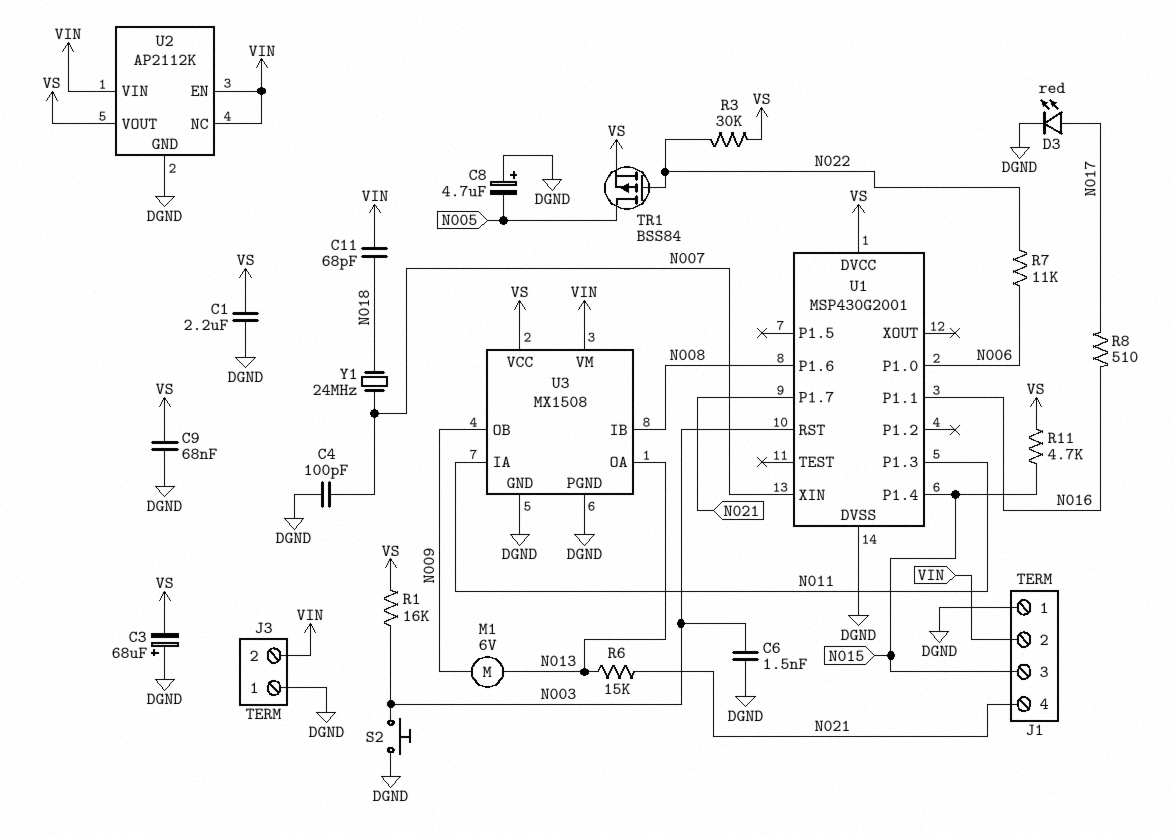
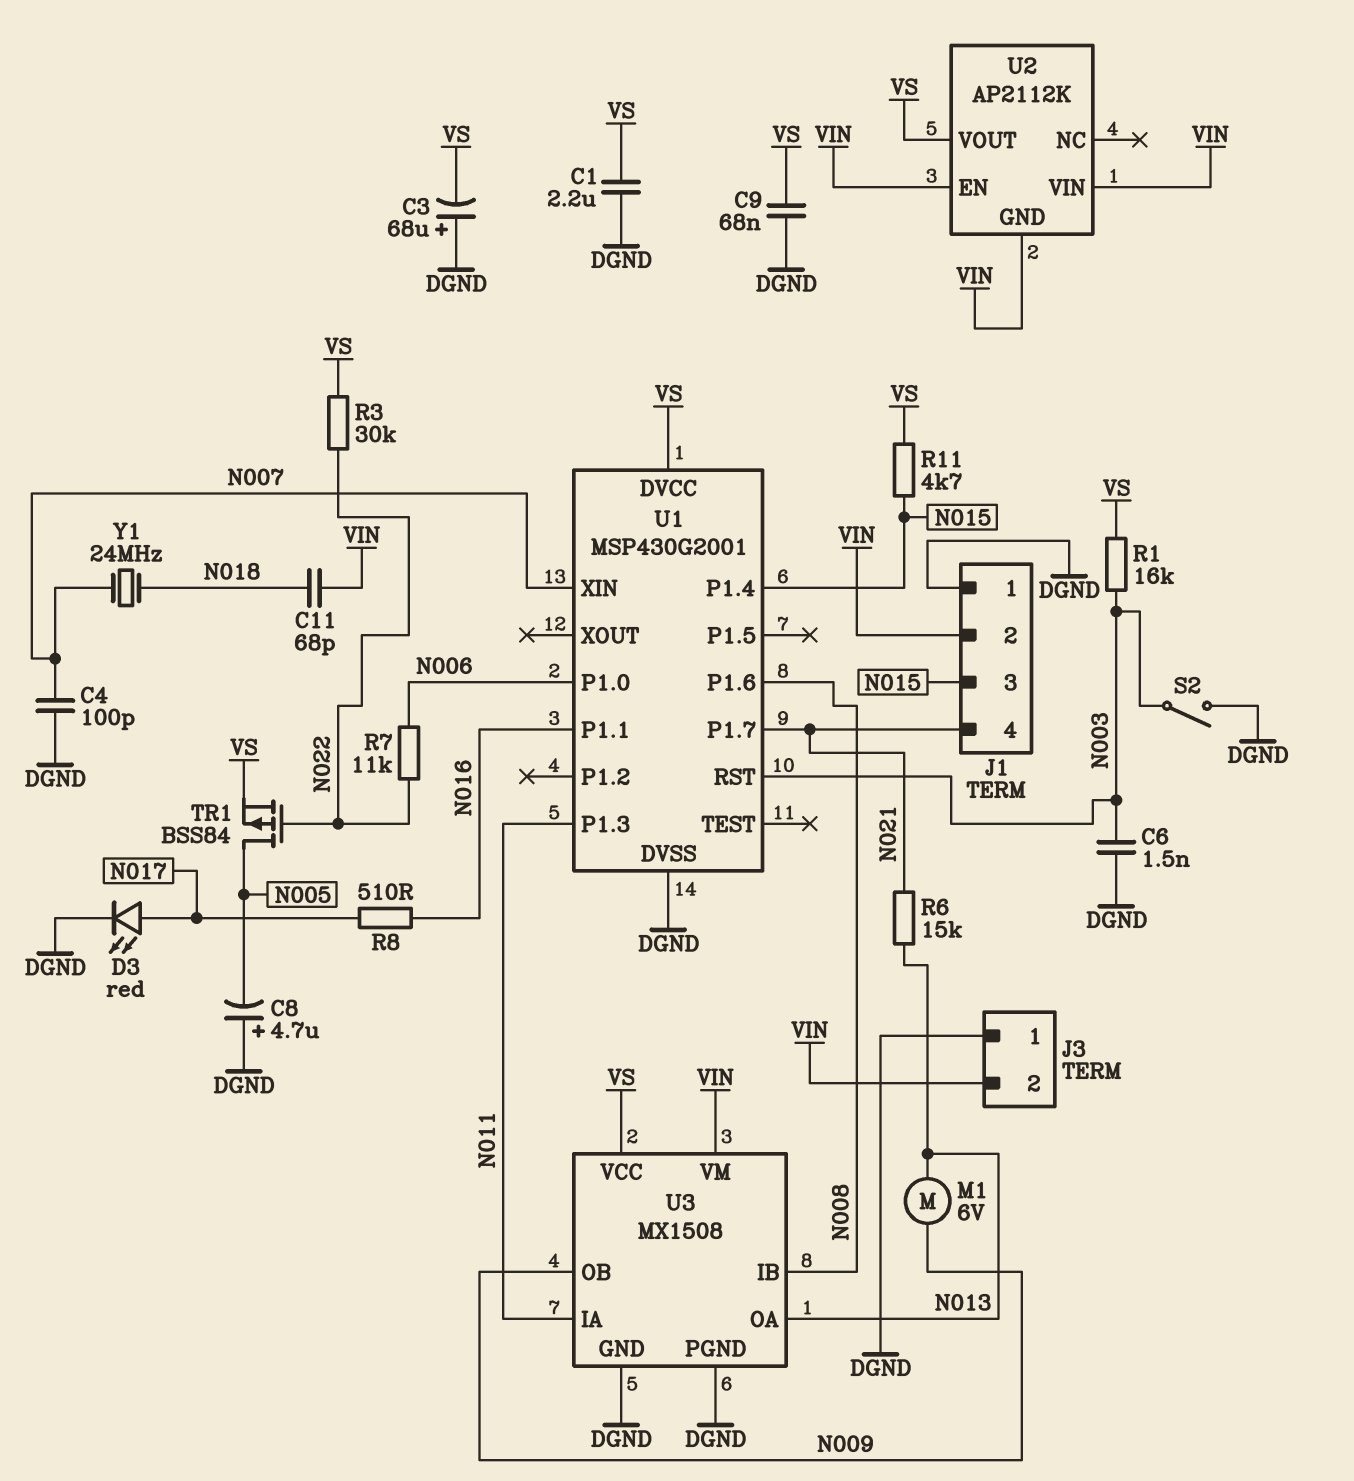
S2: button (DGND, N003) -> switch (DGND, N003)
U2 pin GND: DGND -> VIN
U2 pin NC: VIN -> none

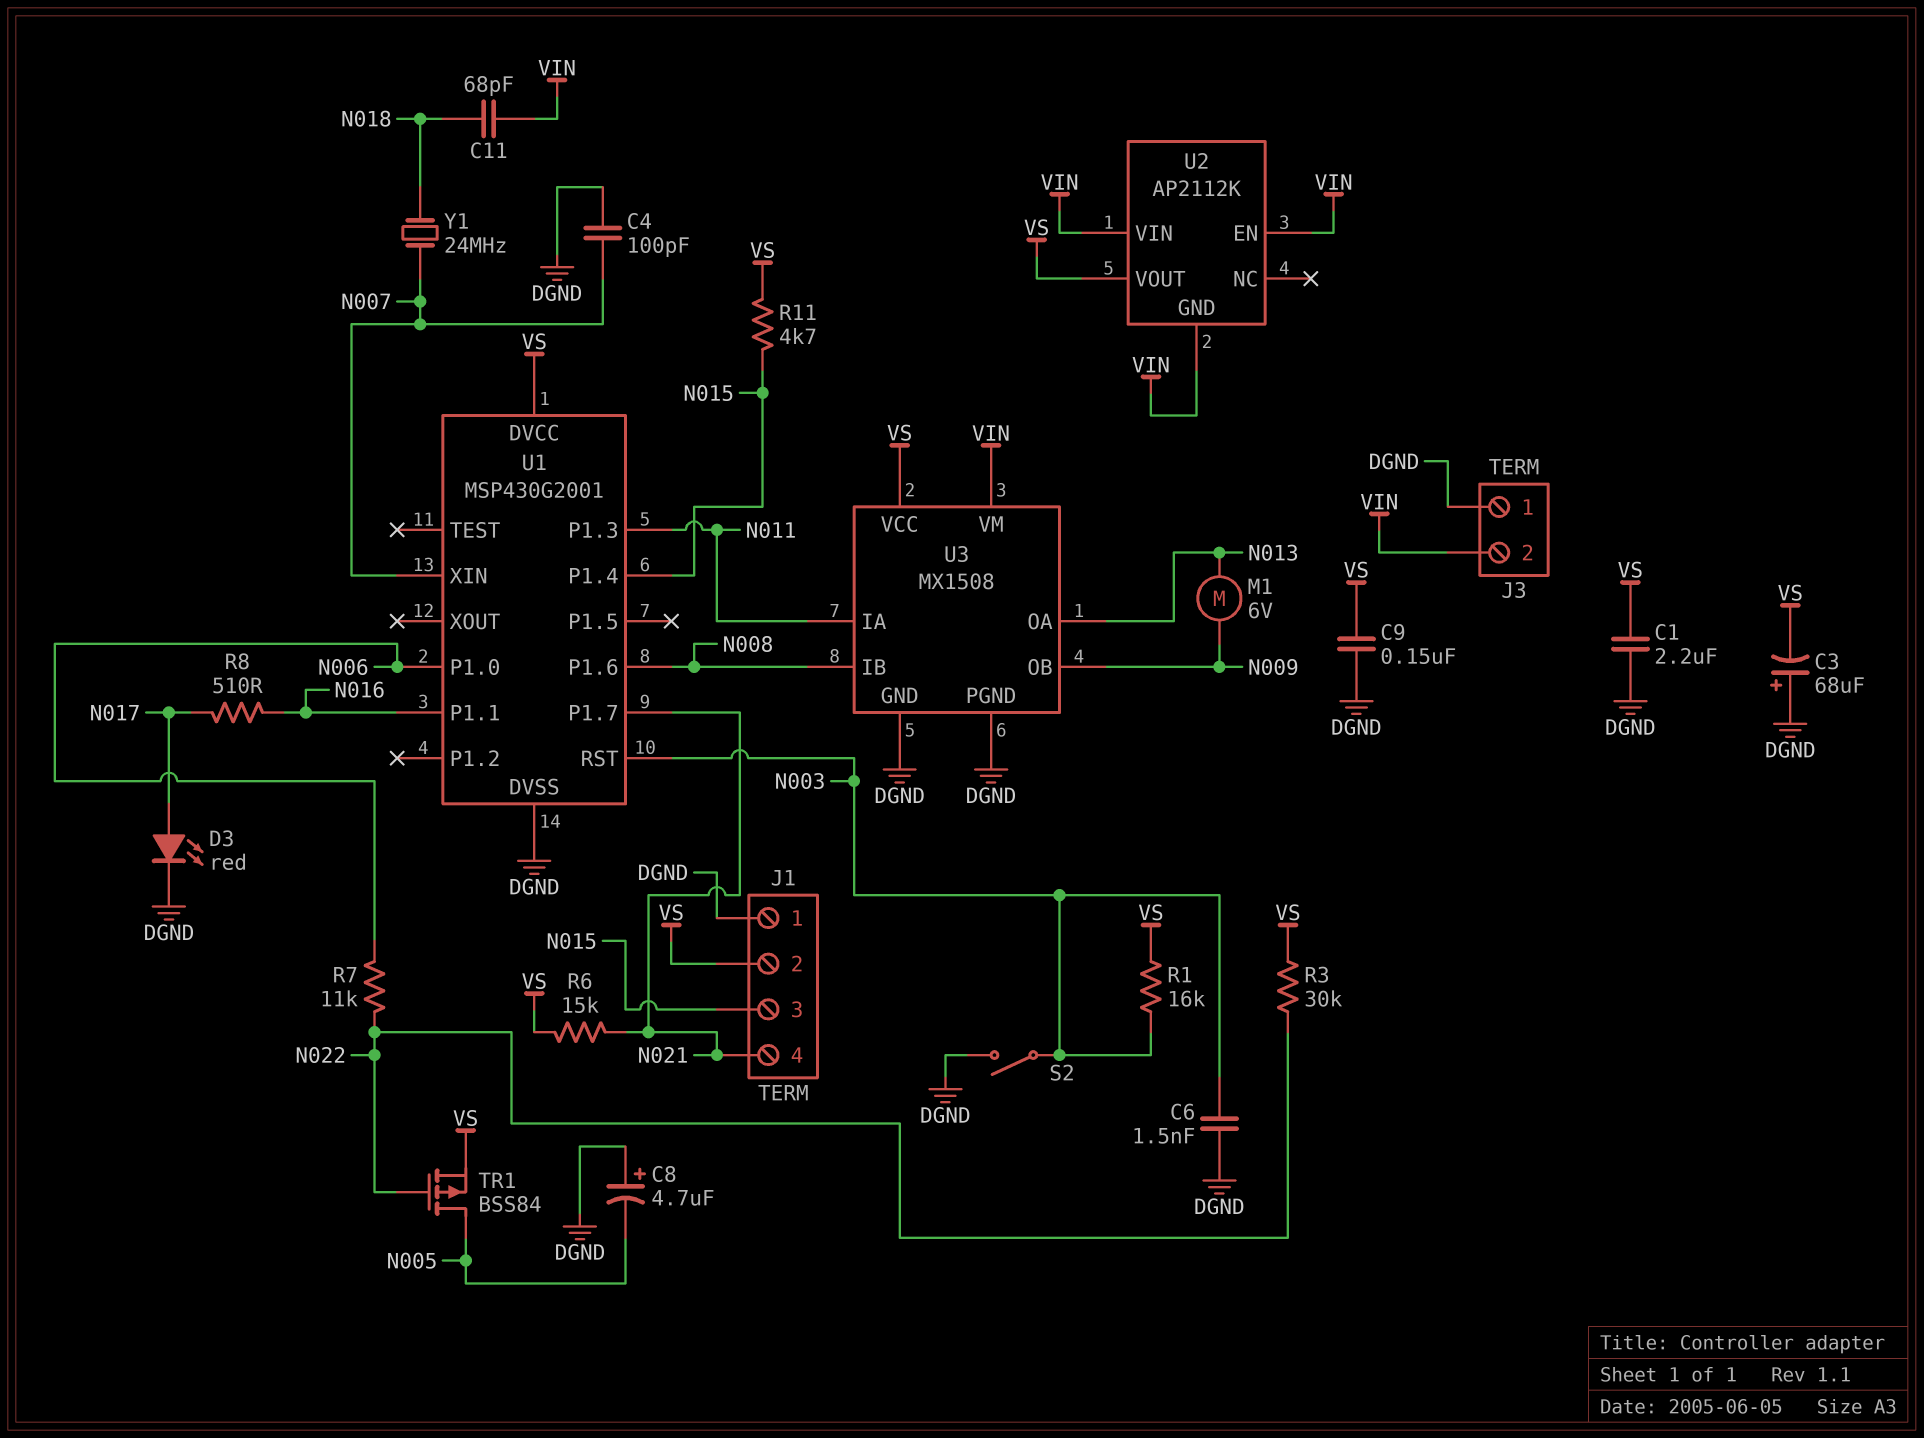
C9: 68nF (DGND, VS) -> 150nF (DGND, VS)
J1 pin 2: VIN -> VS
R6: 15k (N013, N021) -> 15k (N021, VS)

